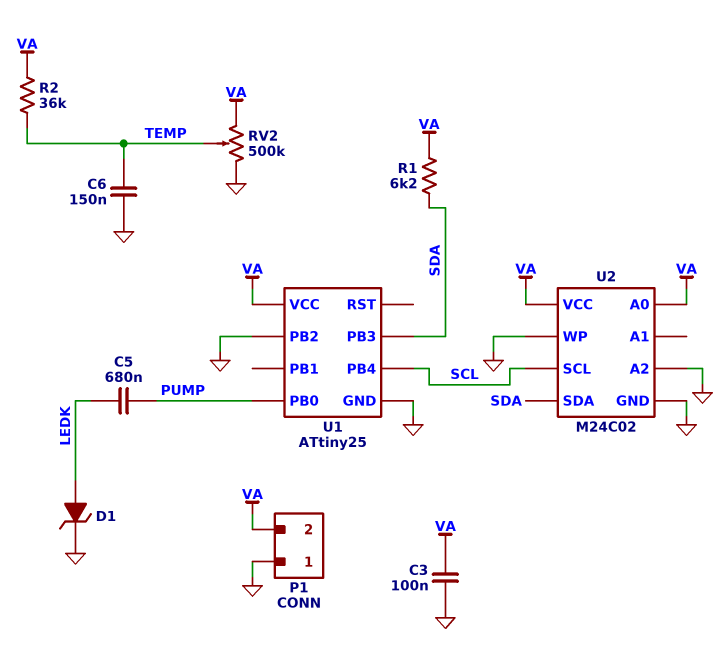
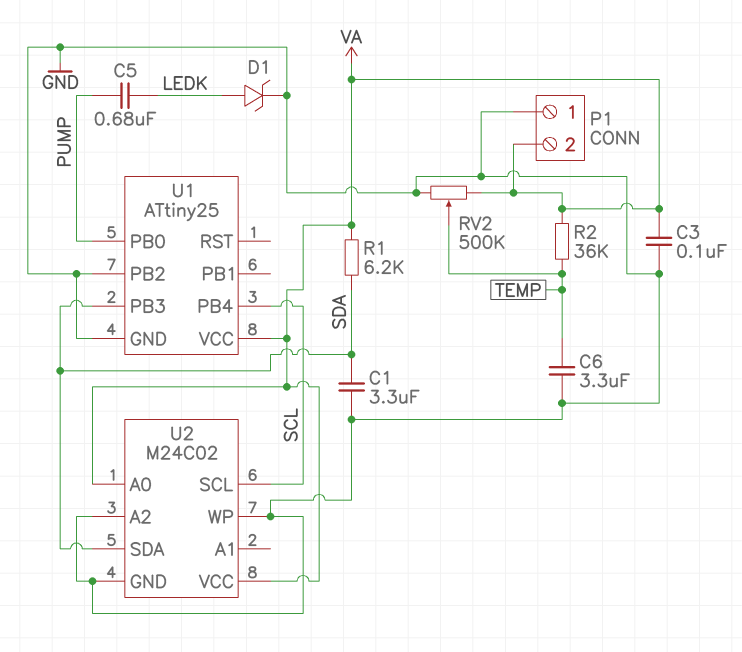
C1: none -> 3.3uF (GND, SDA)
C6: 150nF (GND, TEMP) -> 3.3uF (GND, TEMP)

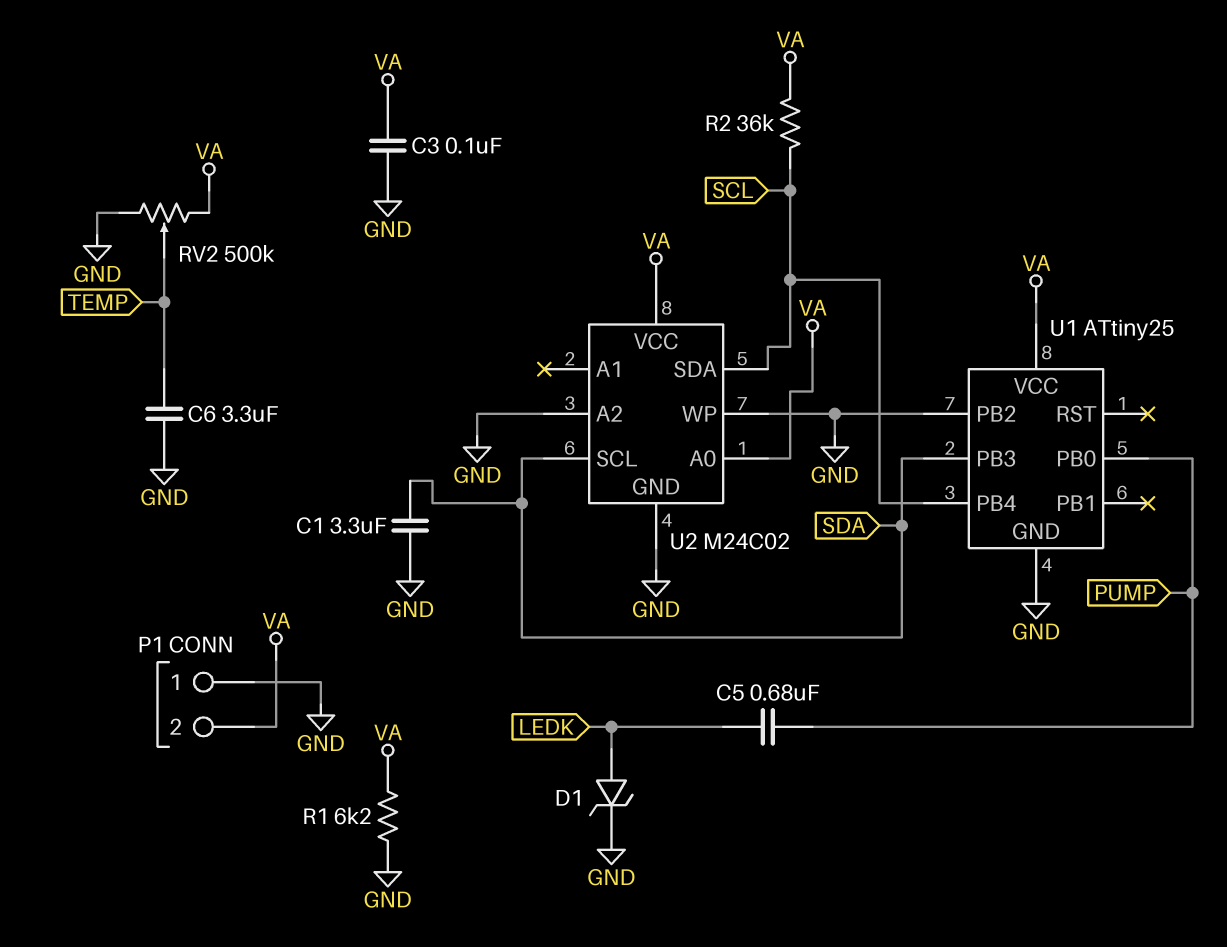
R1: 6.2k (SDA, VA) -> 6.2k (GND, VA)
R2: 36k (TEMP, VA) -> 36k (SCL, VA)
U2 pin SCL: SCL -> SDA
U2 pin SDA: SDA -> SCL

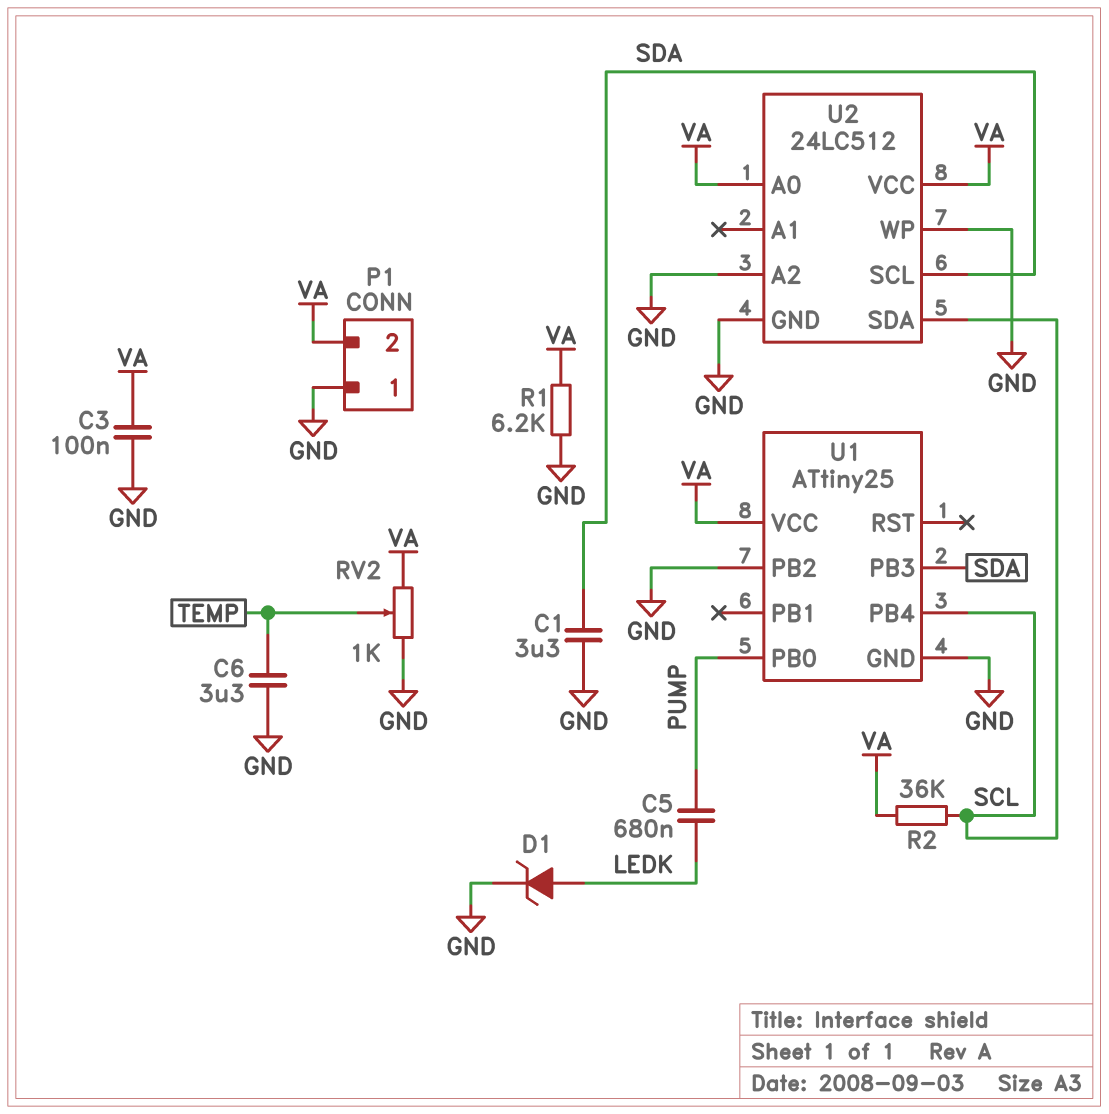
RV2: 500k (GND, VA, wiper TEMP) -> 1k (GND, VA, wiper TEMP)
U2: M24C02 -> 24LC512

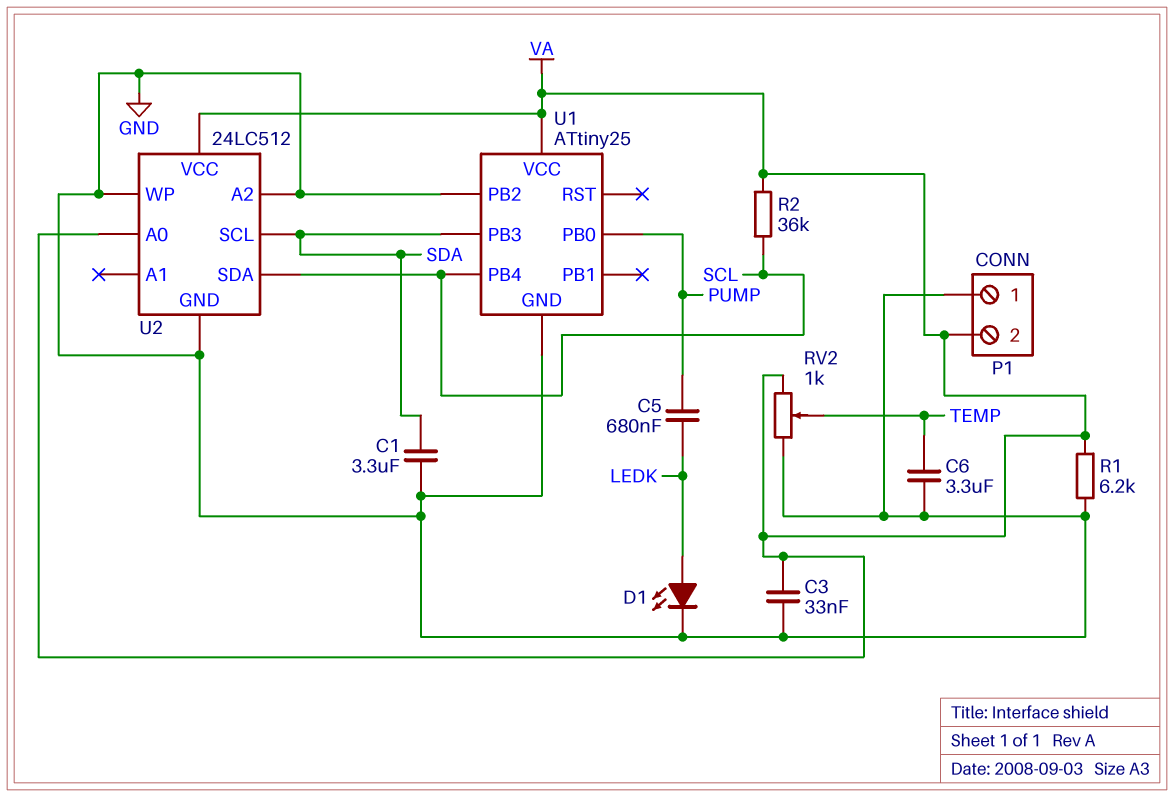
C3: 100nF (GND, VA) -> 33nF (GND, VA)
D1: zener (A LEDK, K GND) -> LED (A LEDK, K GND)

